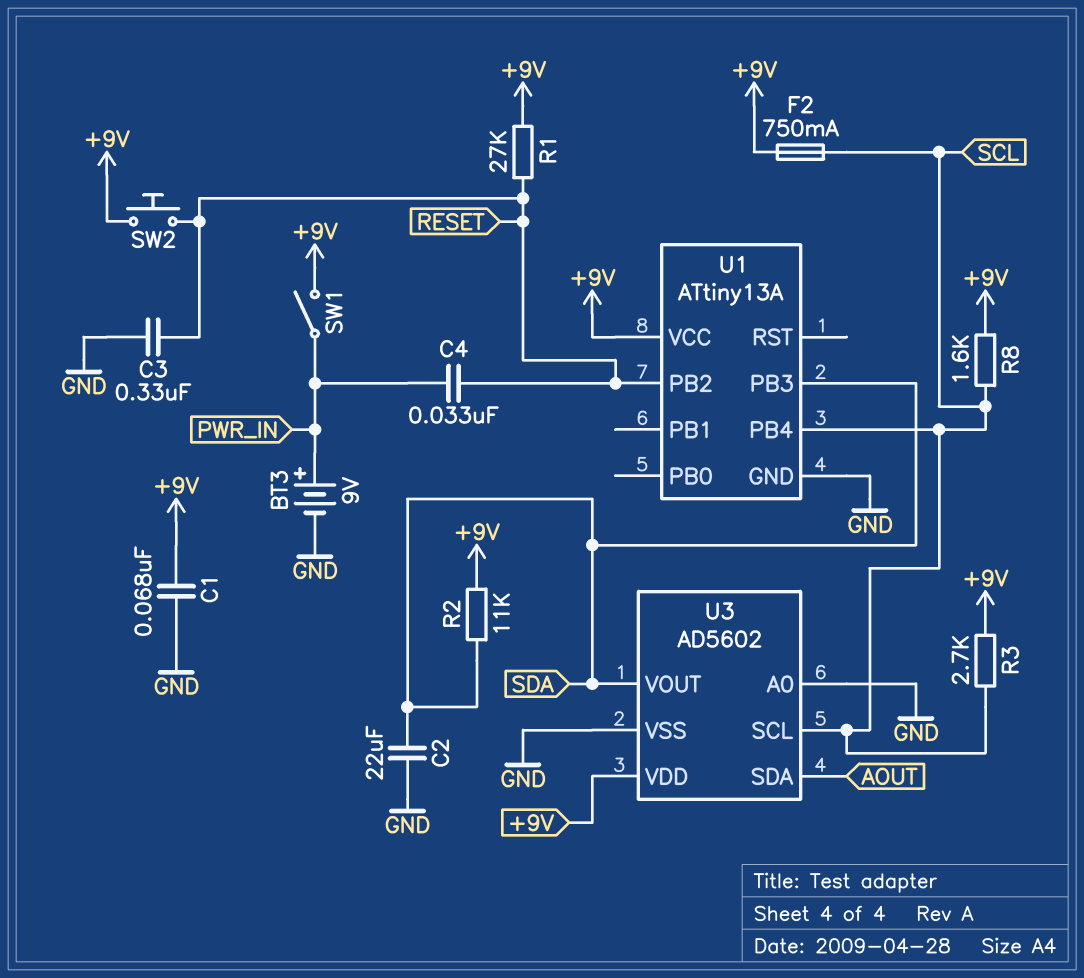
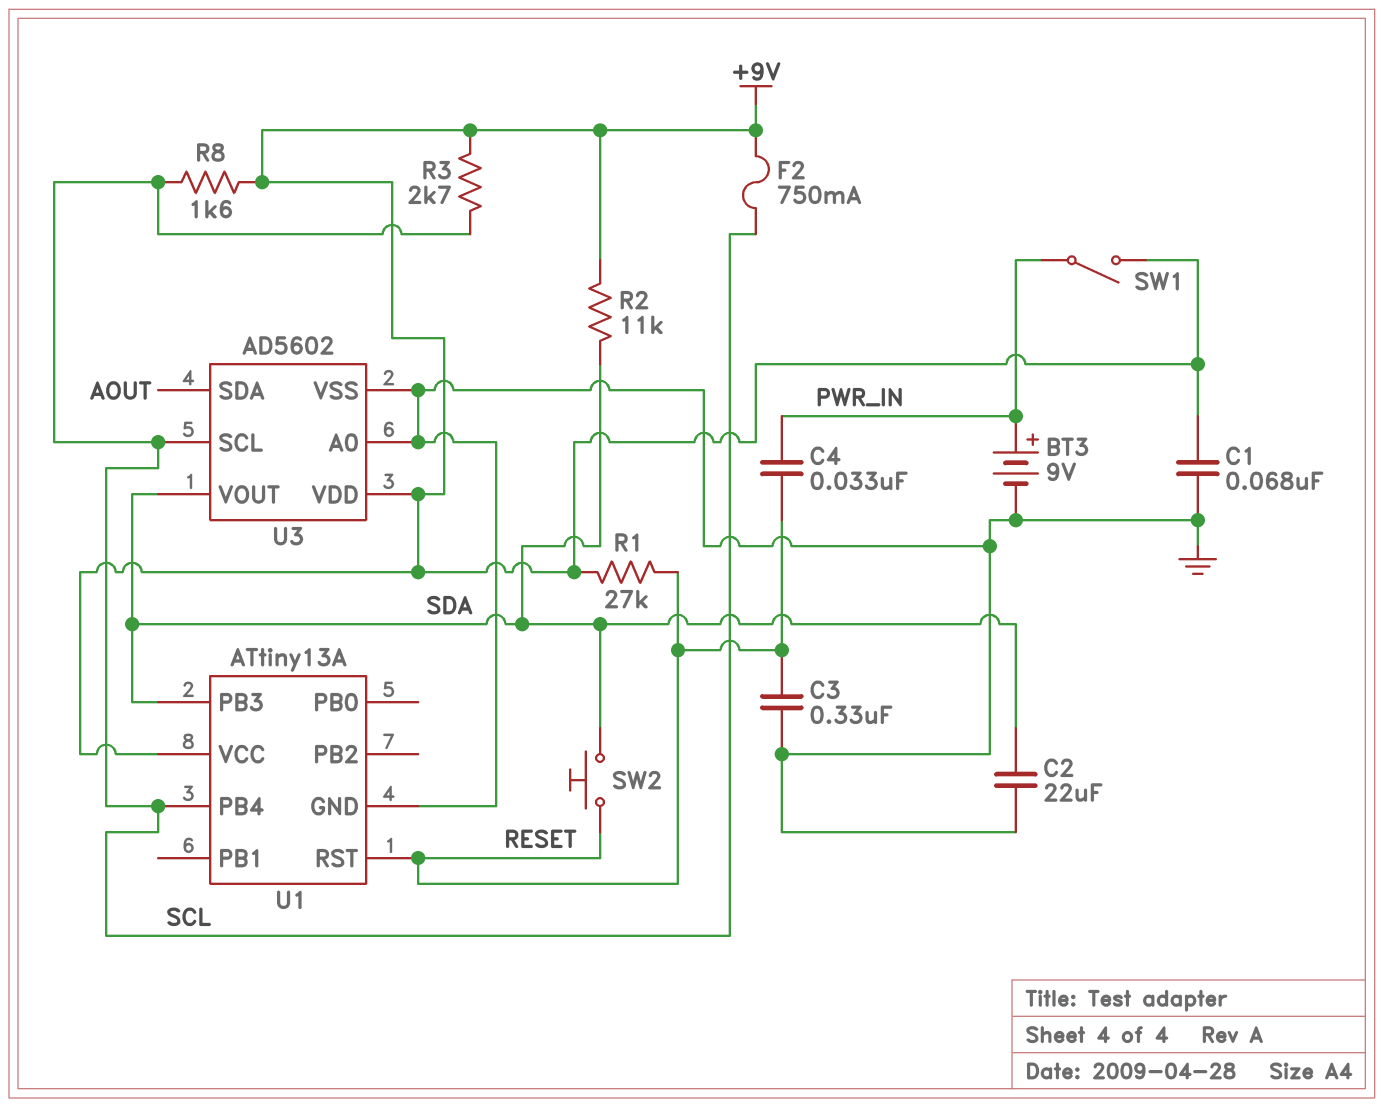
SW2: button (+9V, RESET) -> button (RESET, SDA)
U1 pin PB2: RESET -> none
U1 pin RST: none -> RESET

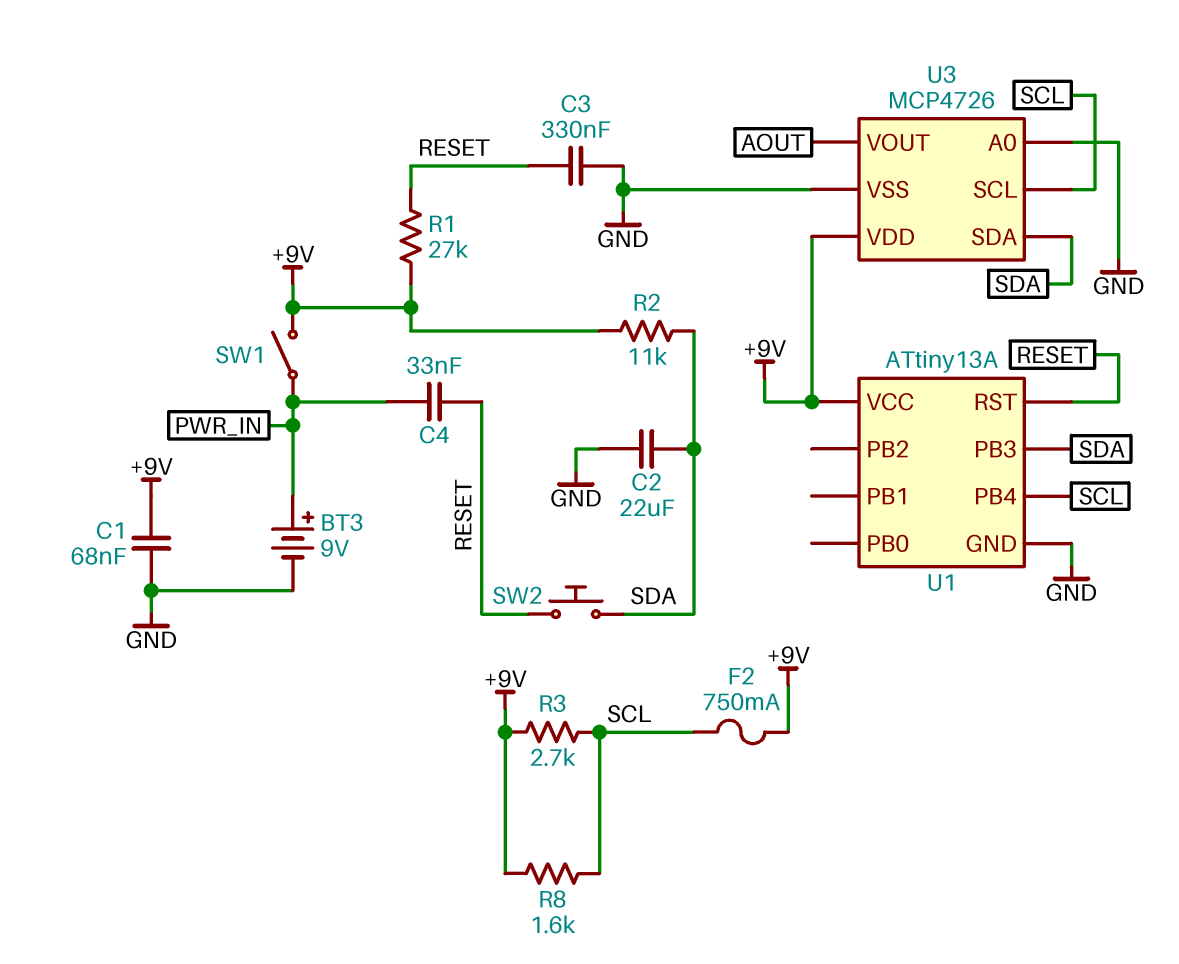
U3: AD5602 -> MCP4726
U3 pin SDA: AOUT -> SDA
U3 pin VOUT: SDA -> AOUT

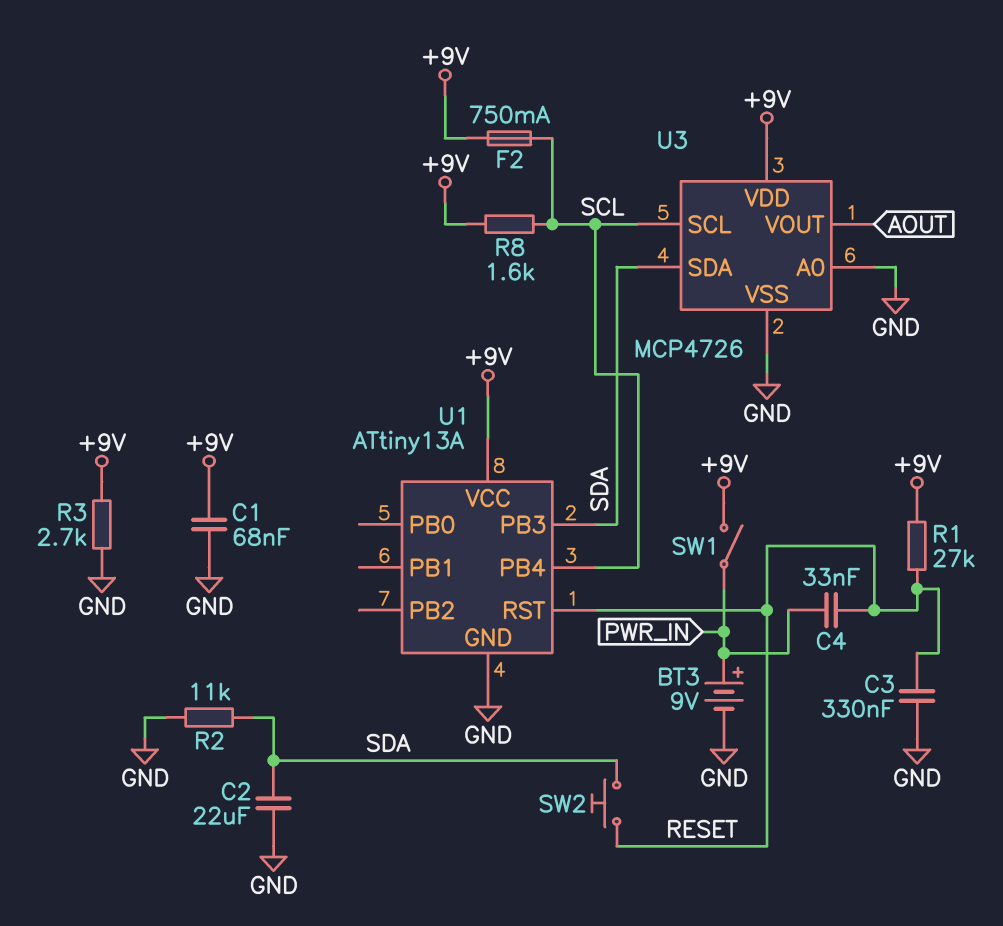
R2: 11k (+9V, SDA) -> 11k (GND, SDA)
R3: 2.7k (+9V, SCL) -> 2.7k (+9V, GND)

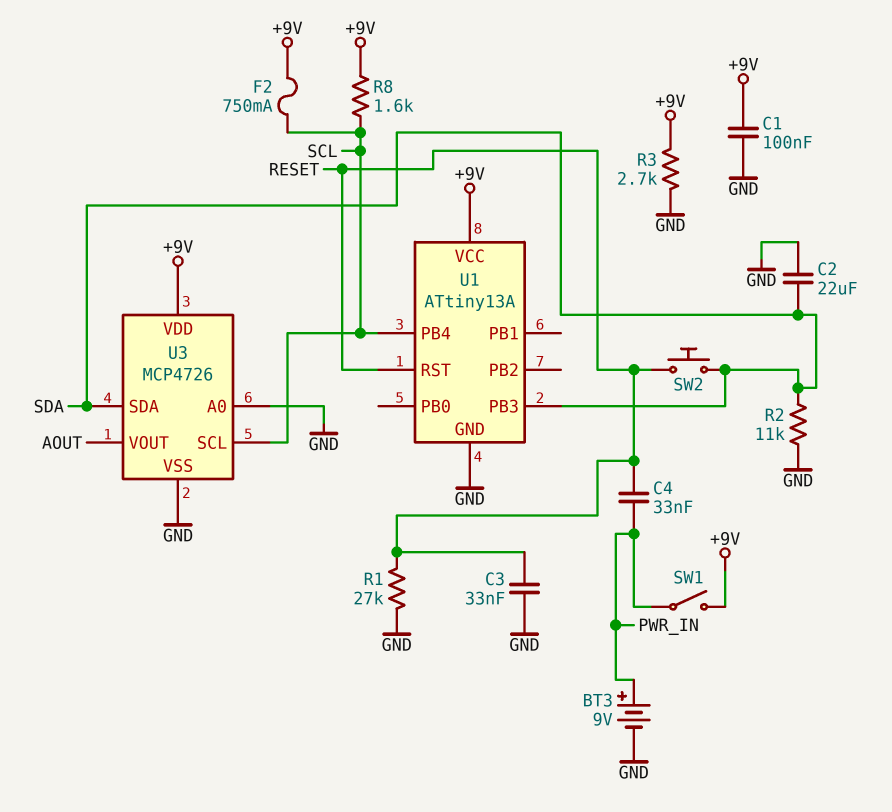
C1: 68nF (+9V, GND) -> 100nF (+9V, GND)
C3: 330nF (GND, RESET) -> 33nF (GND, RESET)
R1: 27k (+9V, RESET) -> 27k (GND, RESET)

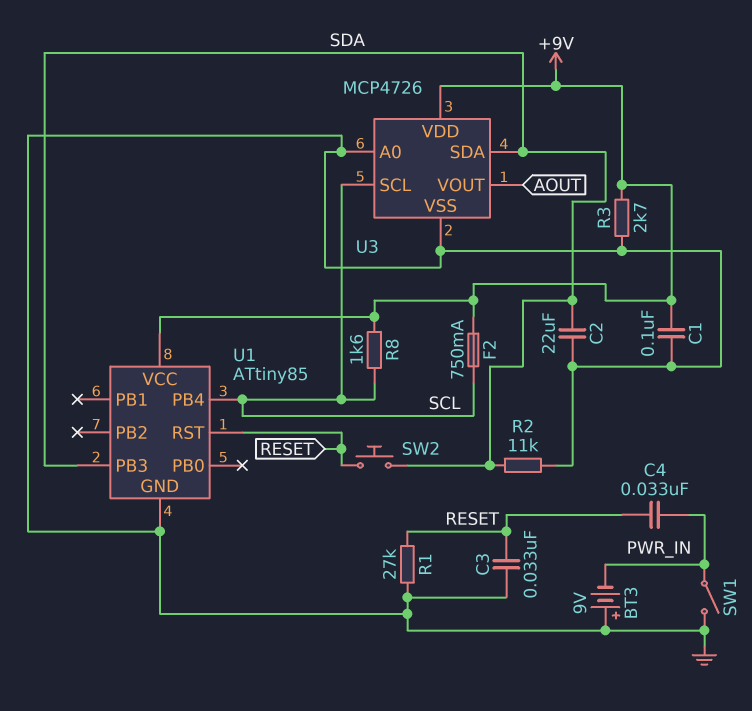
BT3: 9V (plus PWR_IN, minus GND) -> 9V (plus GND, minus PWR_IN)
SW1: switch (+9V, PWR_IN) -> switch (GND, PWR_IN)
U1: ATtiny13A -> ATtiny85

